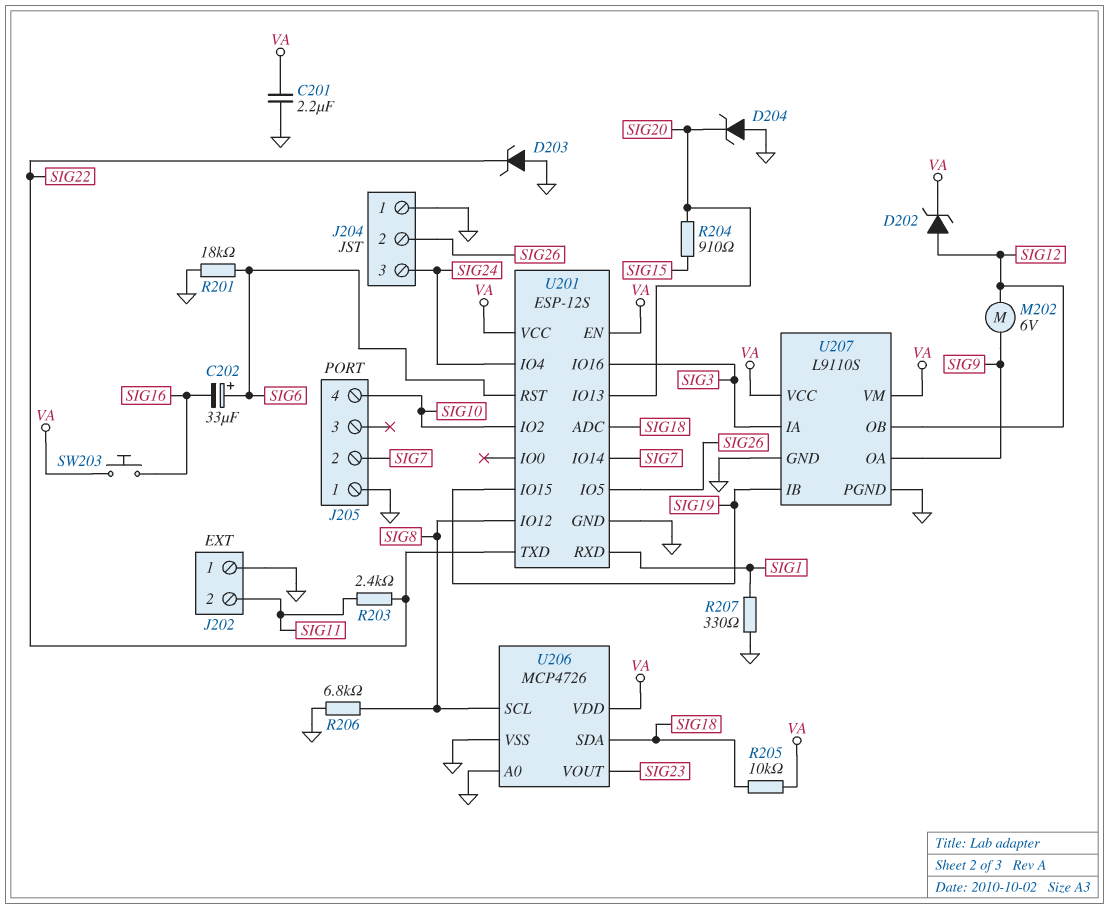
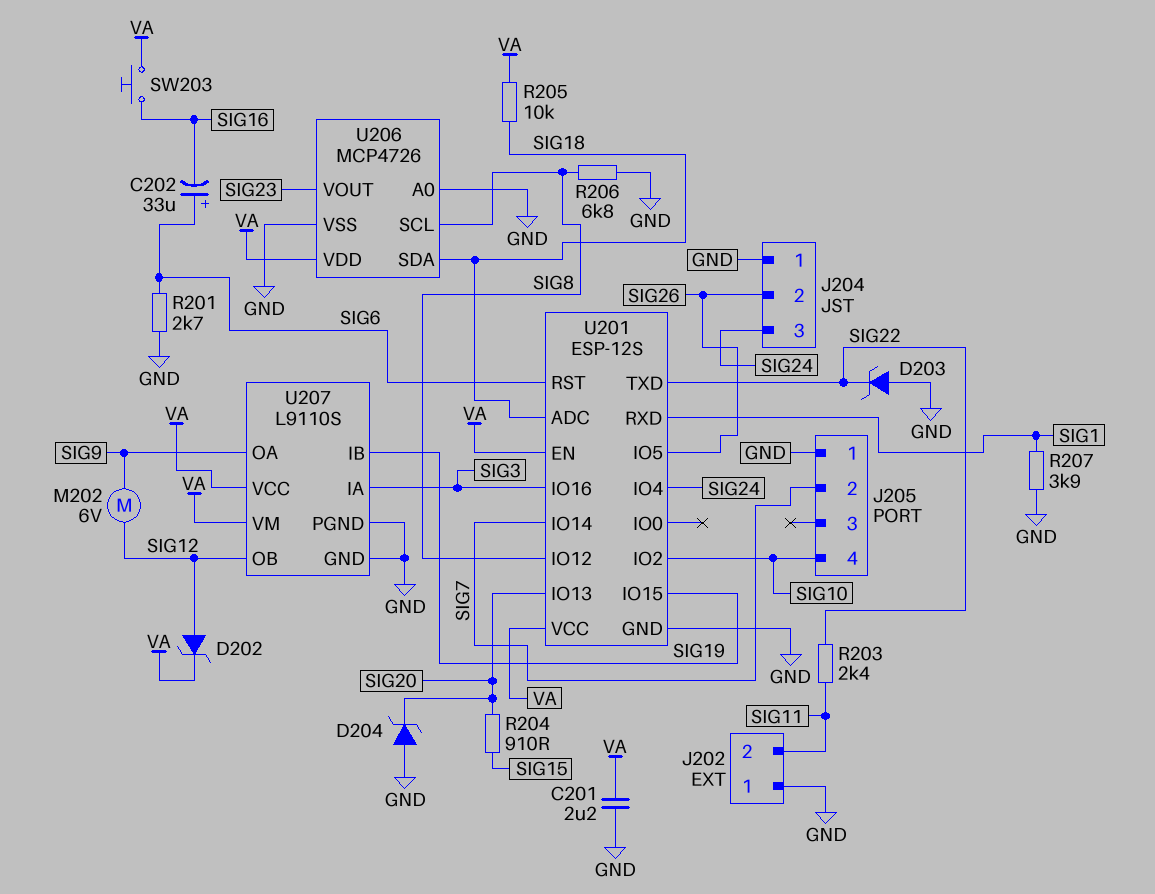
R201: 18k (GND, SIG6) -> 2.7k (GND, SIG6)
R207: 330 (GND, SIG1) -> 3.9k (GND, SIG1)

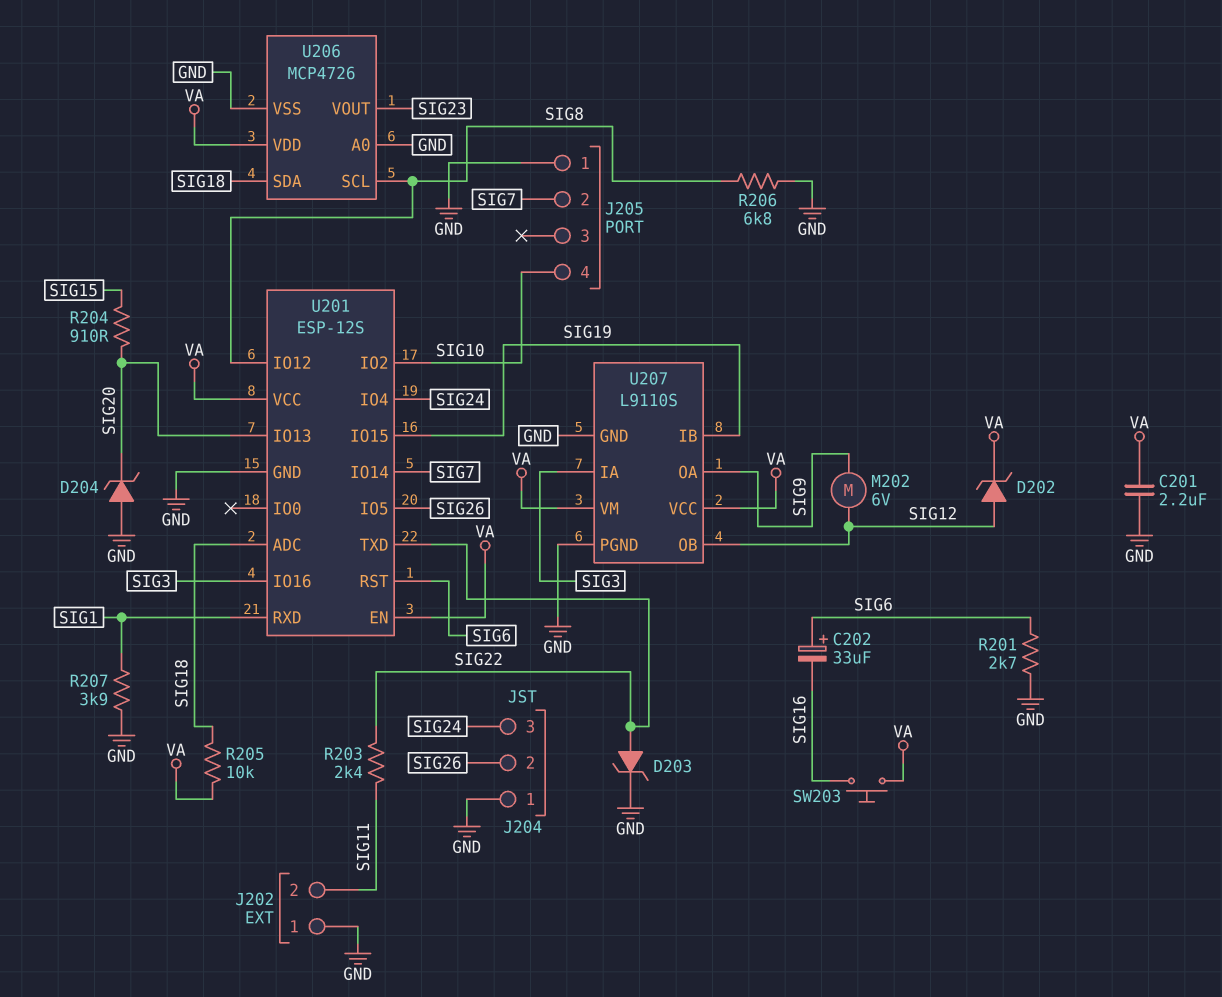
D203: zener (A GND, K SIG22) -> zener (A SIG22, K GND)

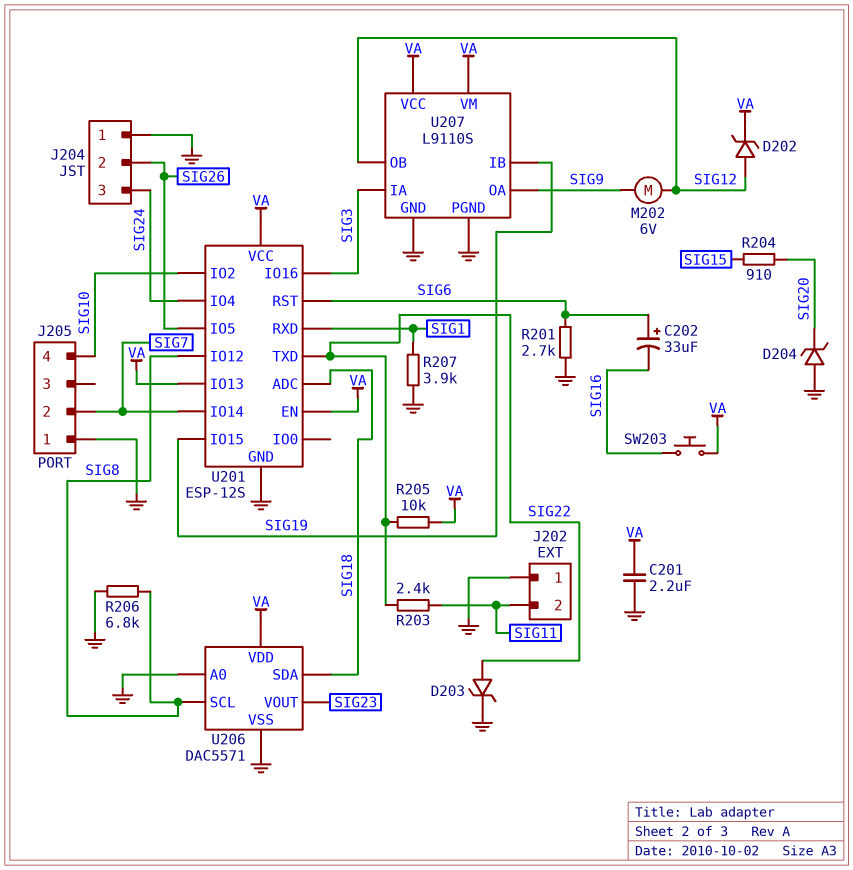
R205: 10k (SIG18, VA) -> 10k (SIG22, VA)
U201 pin IO13: SIG20 -> VA
U206: MCP4726 -> DAC5571

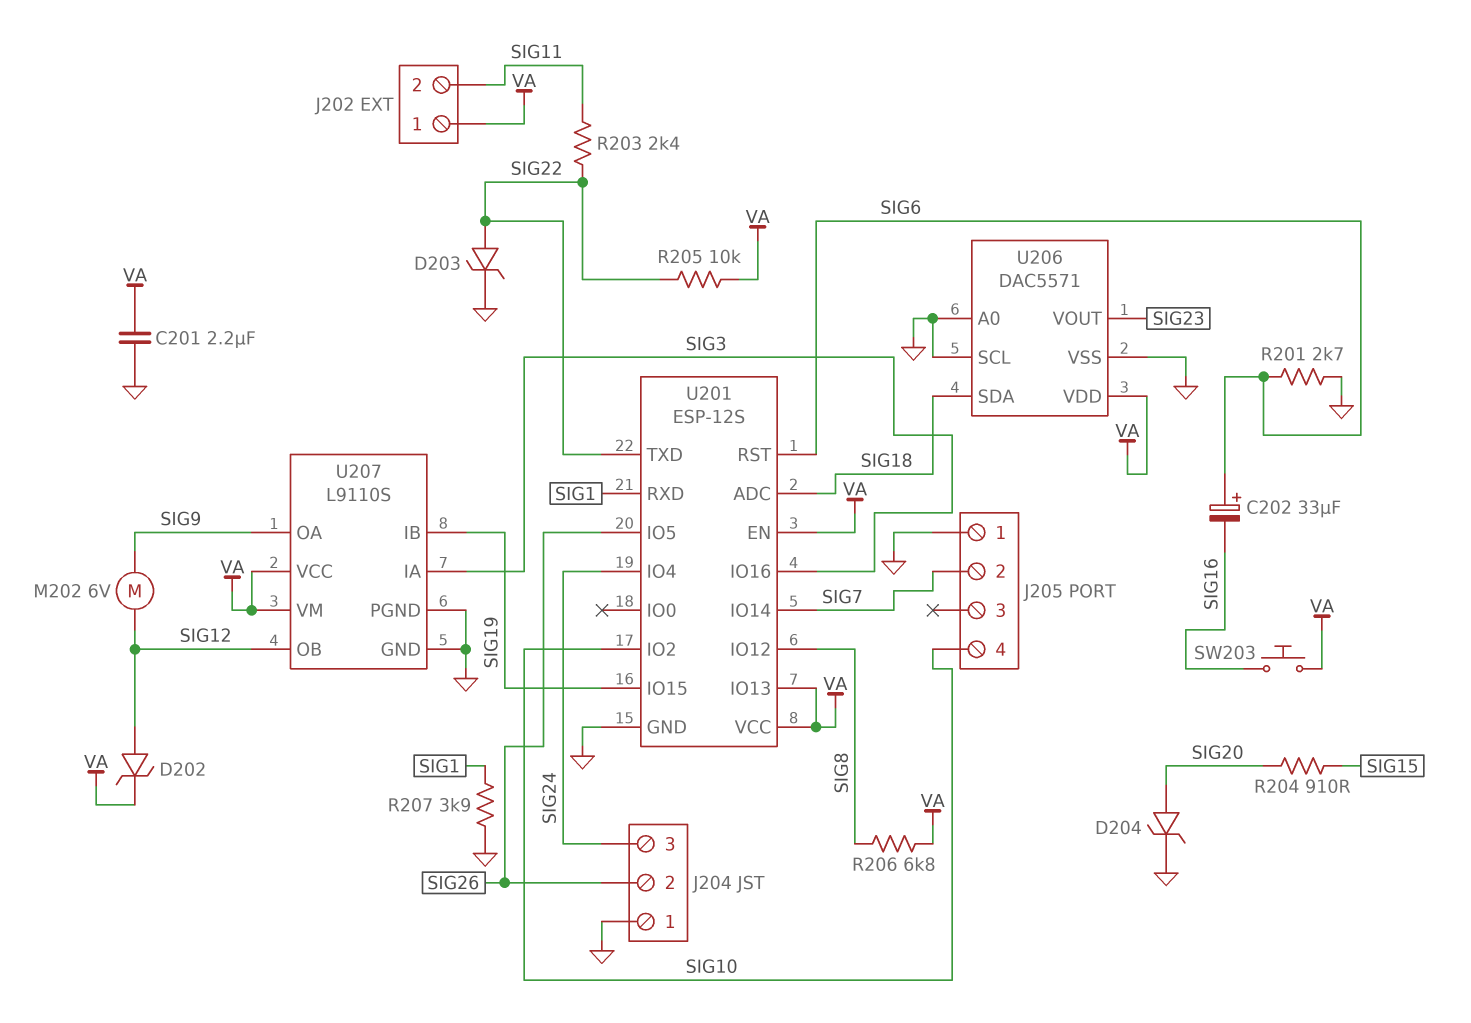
D204: zener (A GND, K SIG20) -> zener (A SIG20, K GND)
J202 pin 1: GND -> VA
R206: 6.8k (GND, SIG8) -> 6.8k (SIG8, VA)
U206 pin SCL: SIG8 -> GND

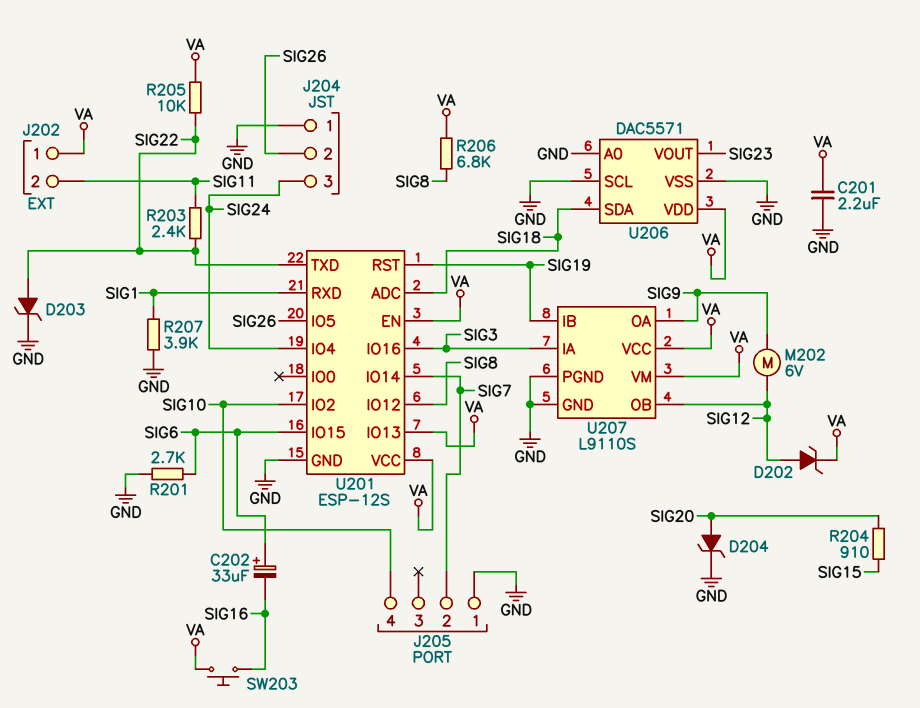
U201 pin IO15: SIG19 -> SIG6
U201 pin RST: SIG6 -> SIG19

